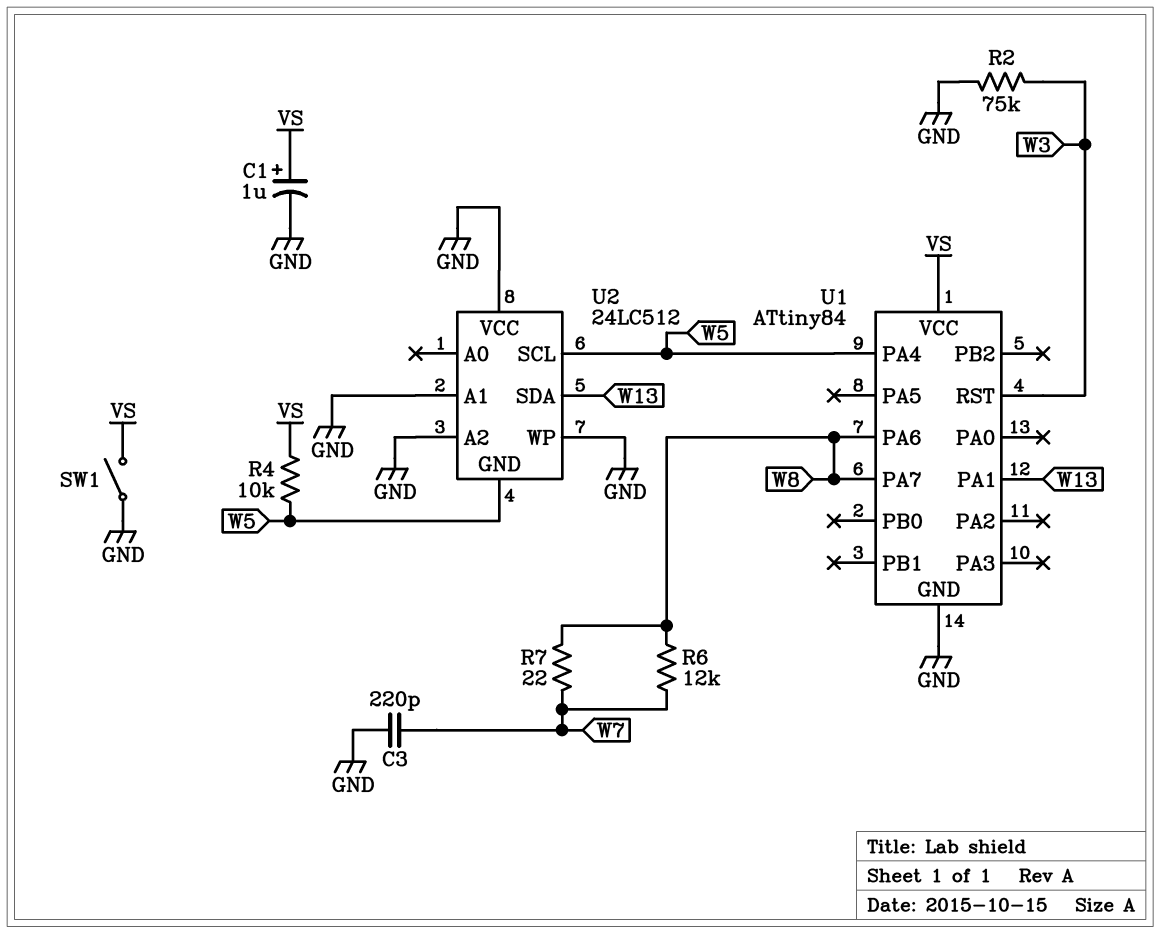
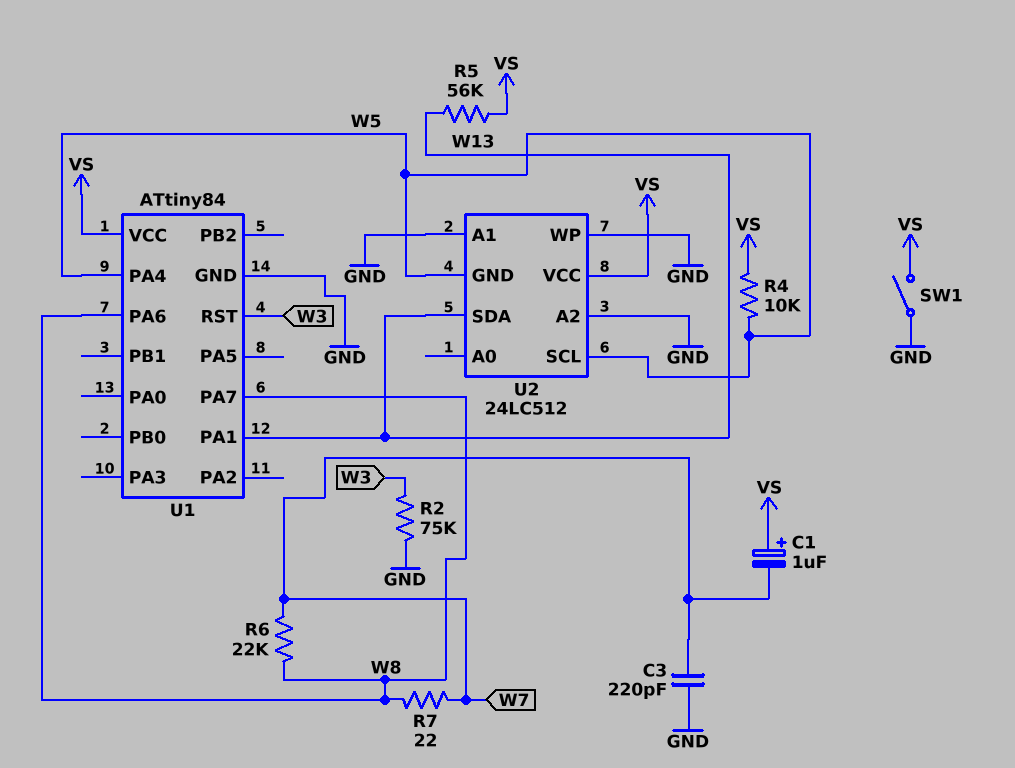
C1: 1uF (plus VS, minus GND) -> 1uF (plus VS, minus W7)
R5: none -> 56k (VS, W13)
R6: 12k (W7, W8) -> 22k (W7, W8)
U2 pin VCC: GND -> VS

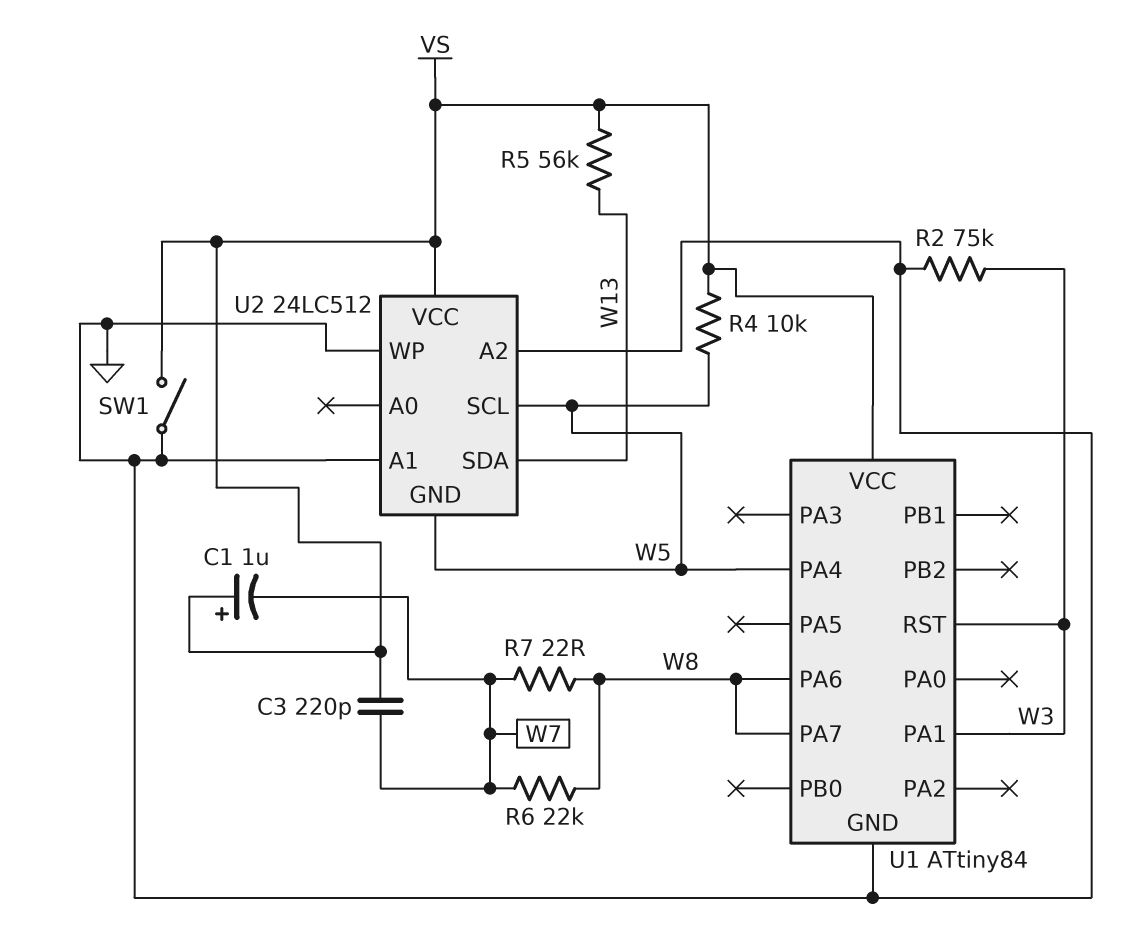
C3: 220pF (GND, W7) -> 220pF (VS, W7)
U1 pin PA1: W13 -> W3

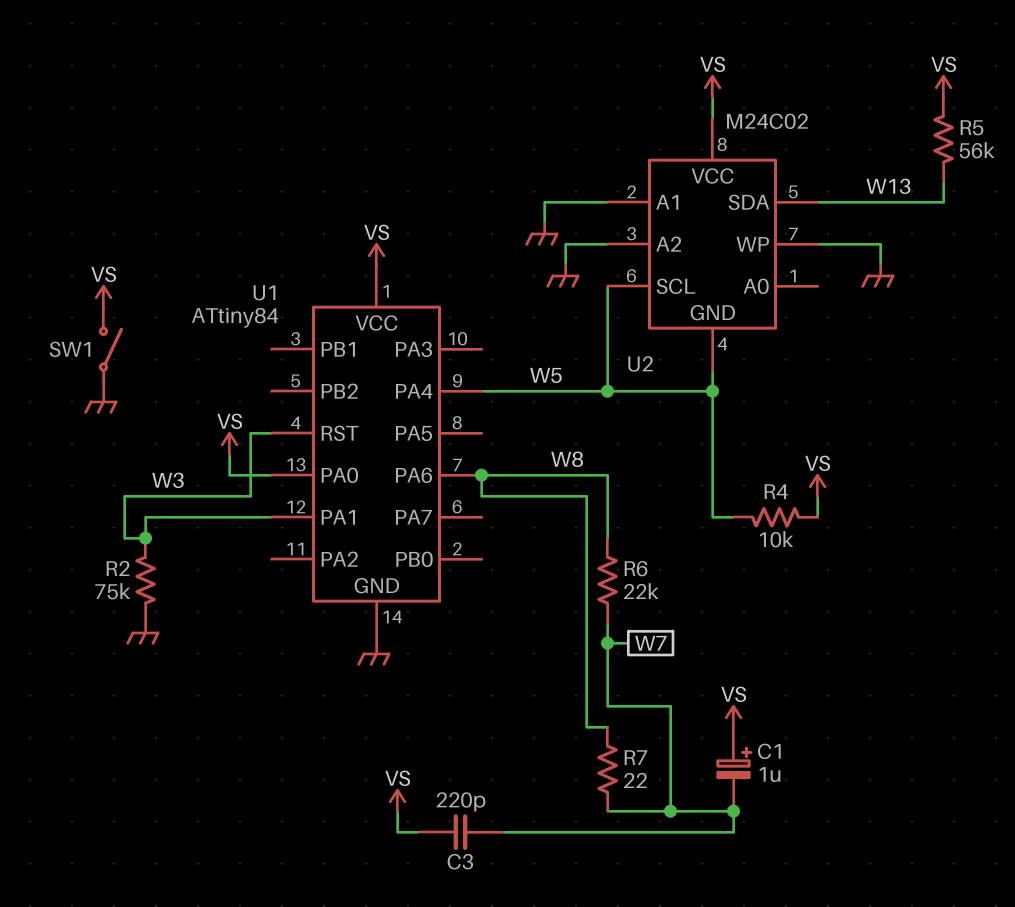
U1 pin PA0: none -> VS
U1 pin PA7: W8 -> none
U2: 24LC512 -> M24C02

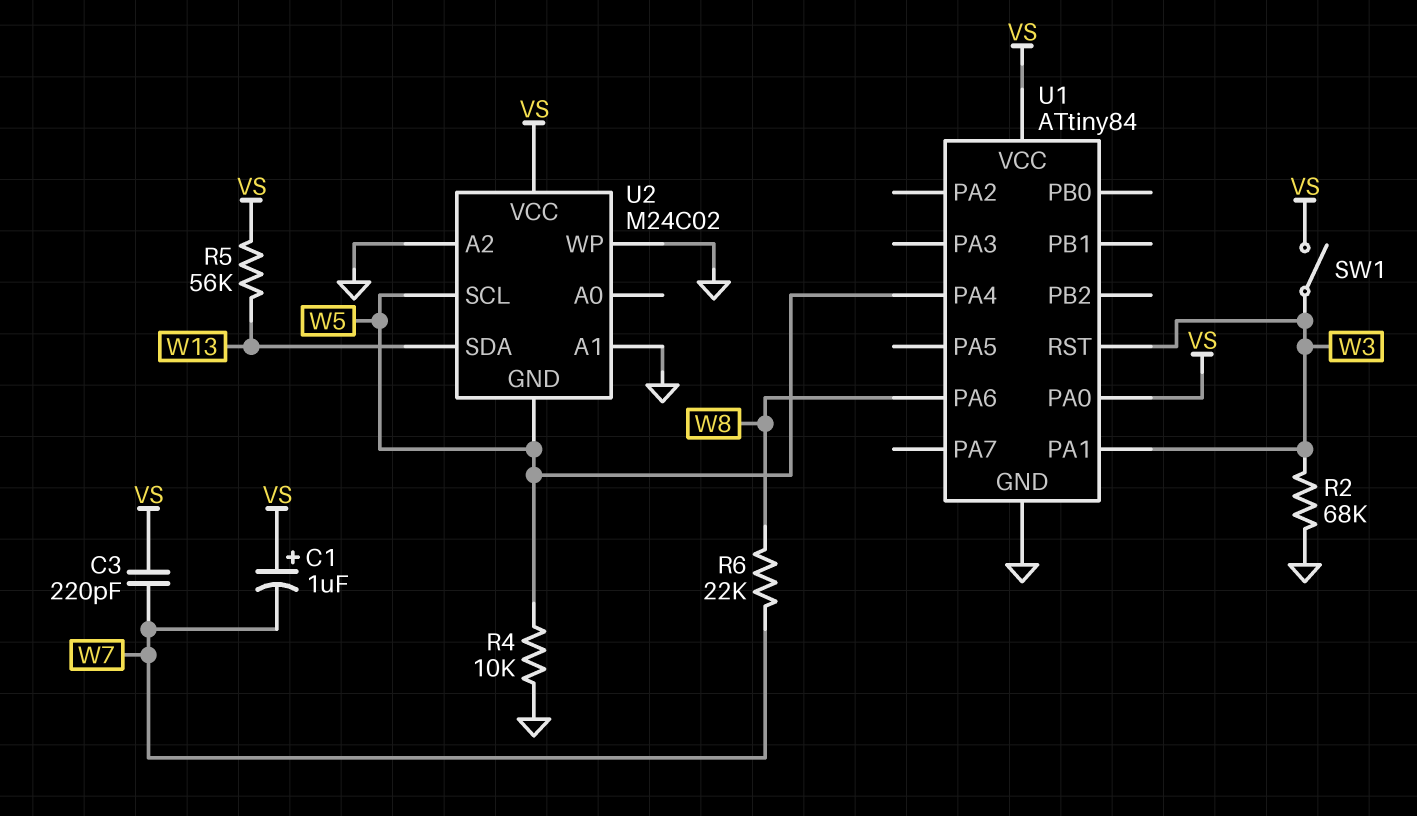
R2: 75k (GND, W3) -> 68k (GND, W3)
R4: 10k (VS, W5) -> 10k (GND, W5)
R7: 22 (W7, W8) -> none
SW1: switch (GND, VS) -> switch (VS, W3)

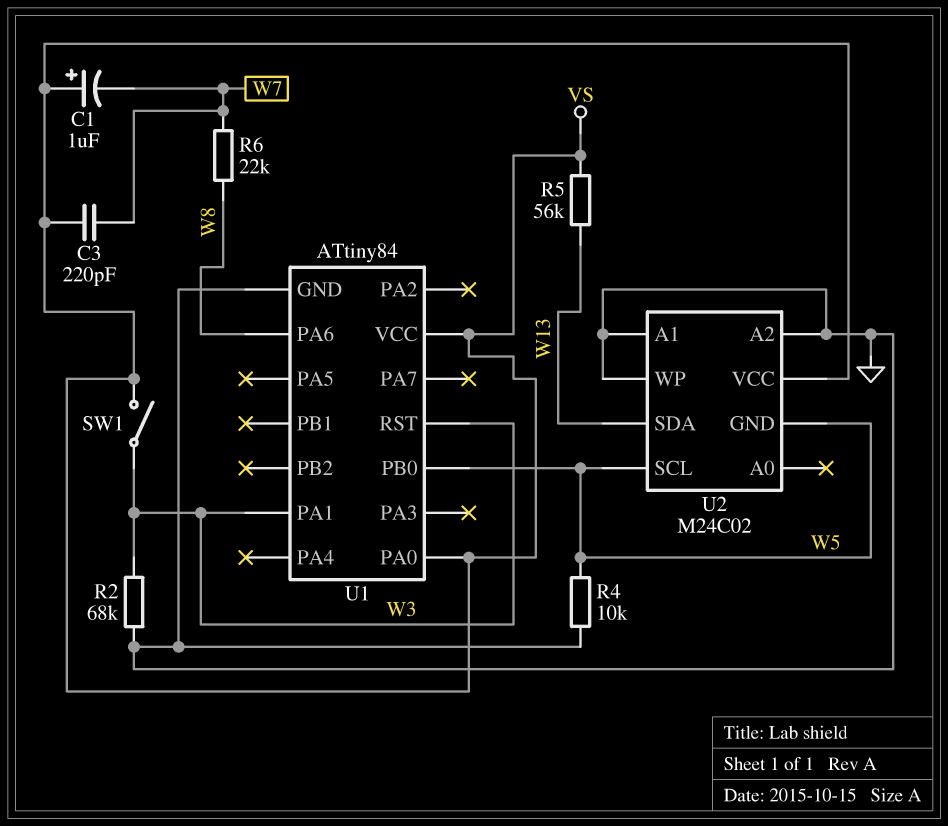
U1 pin PA4: W5 -> none
U1 pin PB0: none -> W5

